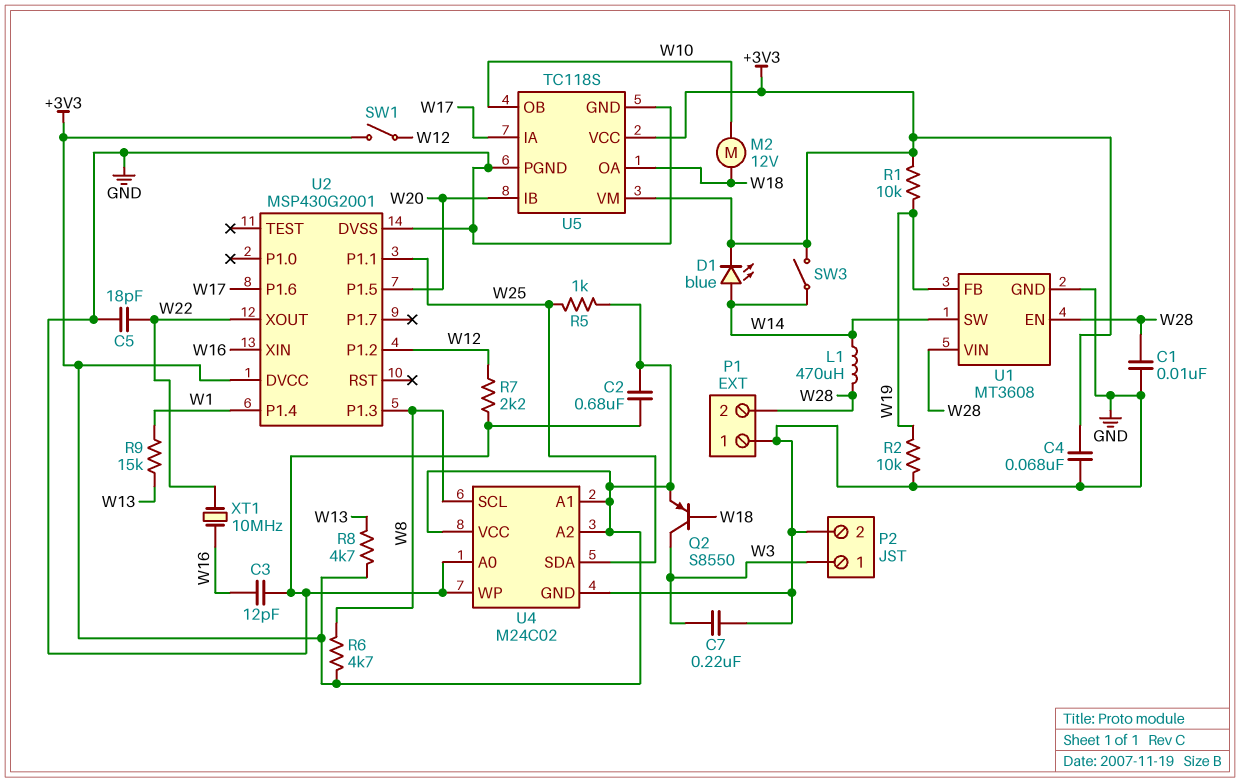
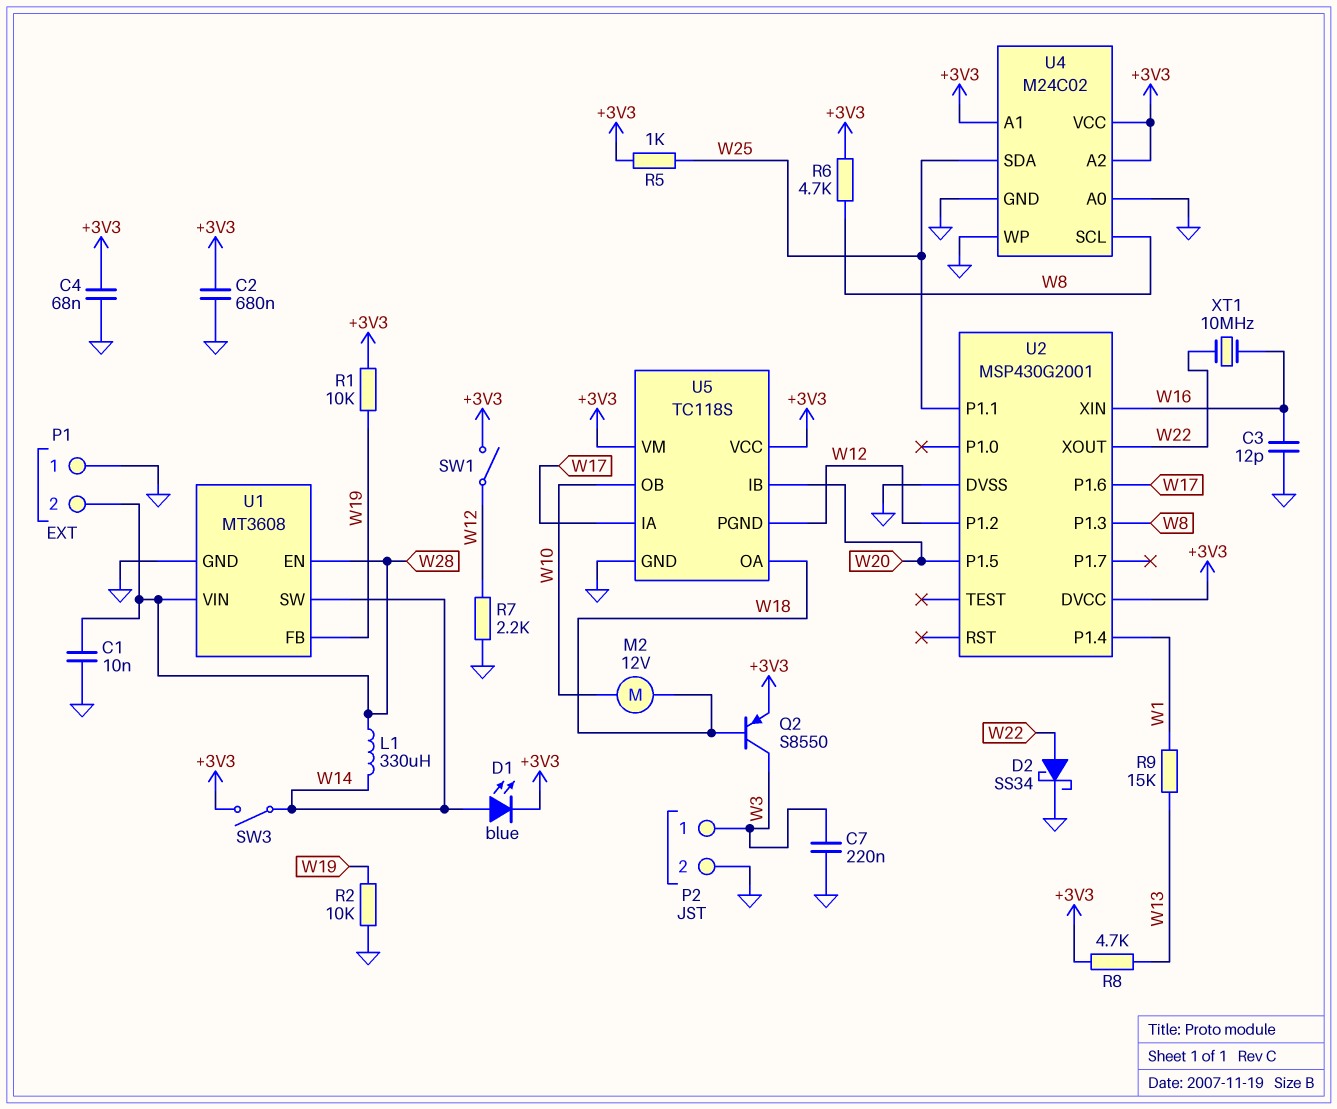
C5: 18pF (GND, W22) -> none
D2: none -> schottky SS34 (A W22, K GND)
L1: 470uH (W14, W28) -> 330uH (W14, W28)
U5 pin PGND: GND -> W12

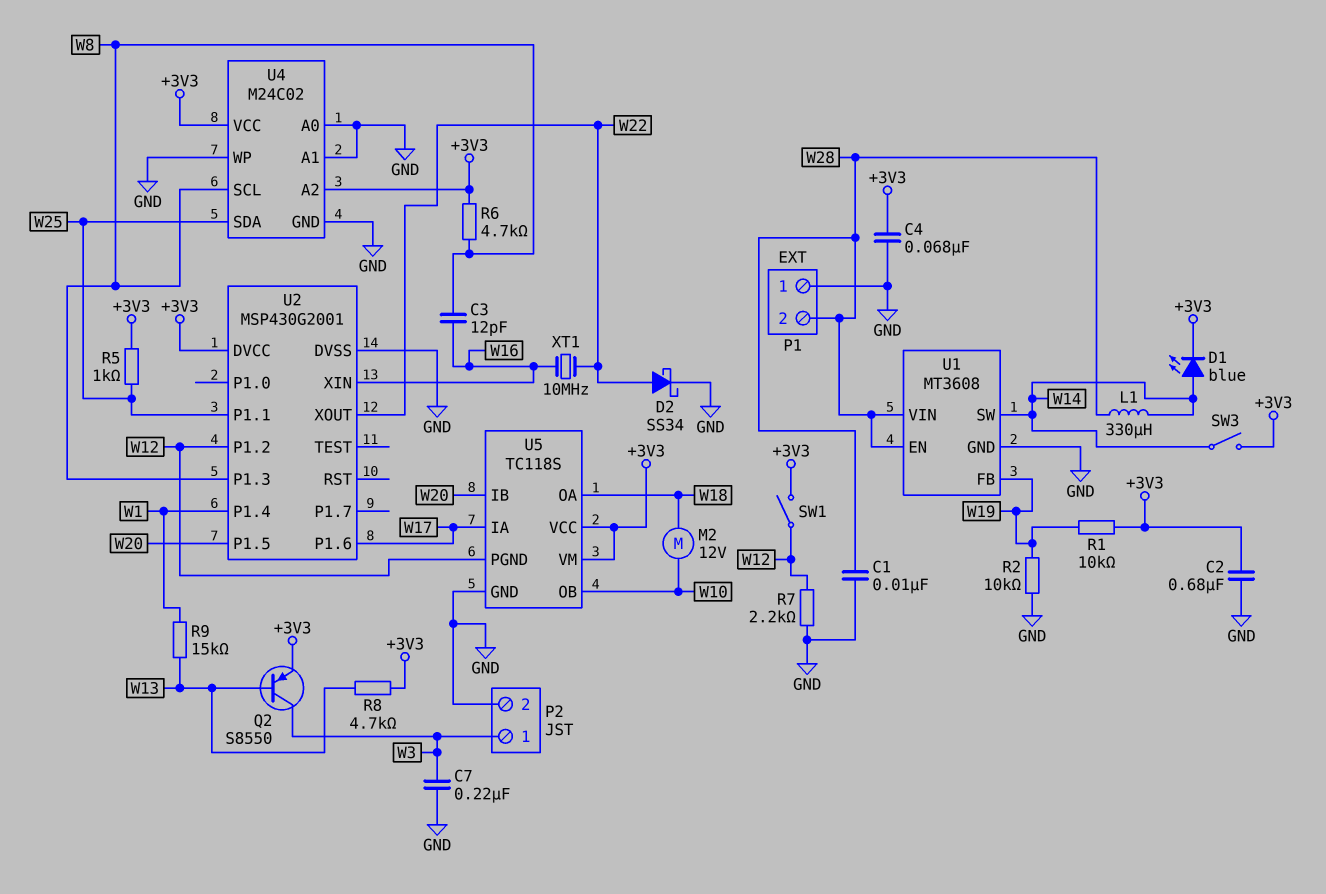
C3: 12pF (GND, W16) -> 12pF (W8, W16)
Q2: PNP S8550 (B W18, C W3, E +3V3) -> PNP S8550 (B W13, C W3, E +3V3)
U4 pin A1: +3V3 -> GND

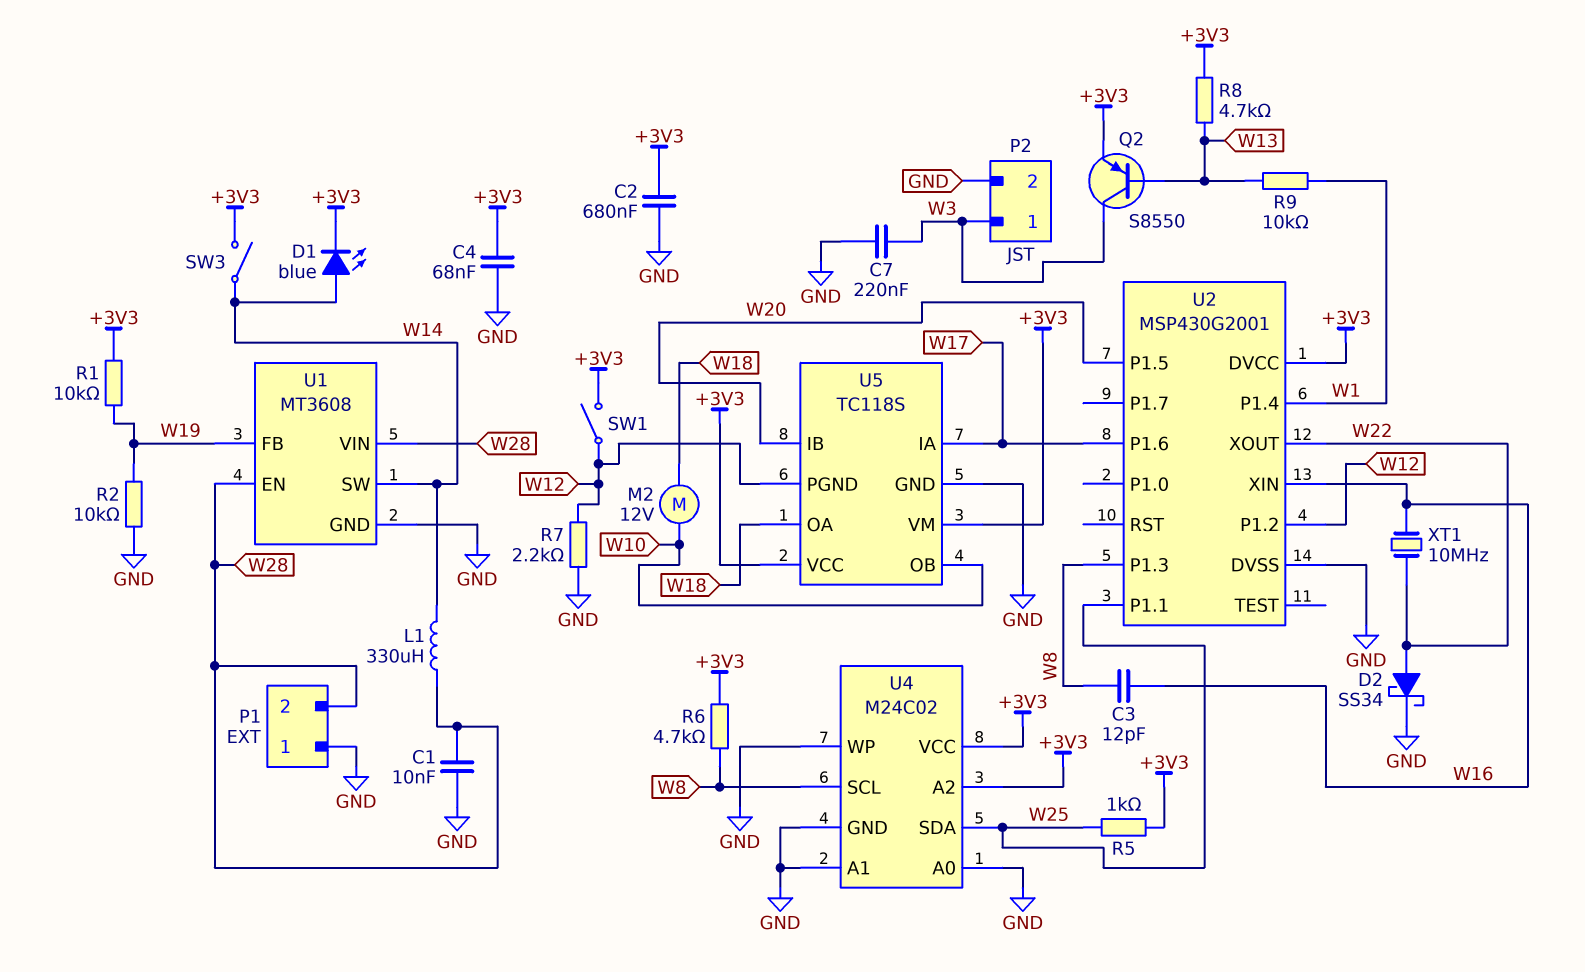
R9: 15k (W1, W13) -> 10k (W1, W13)

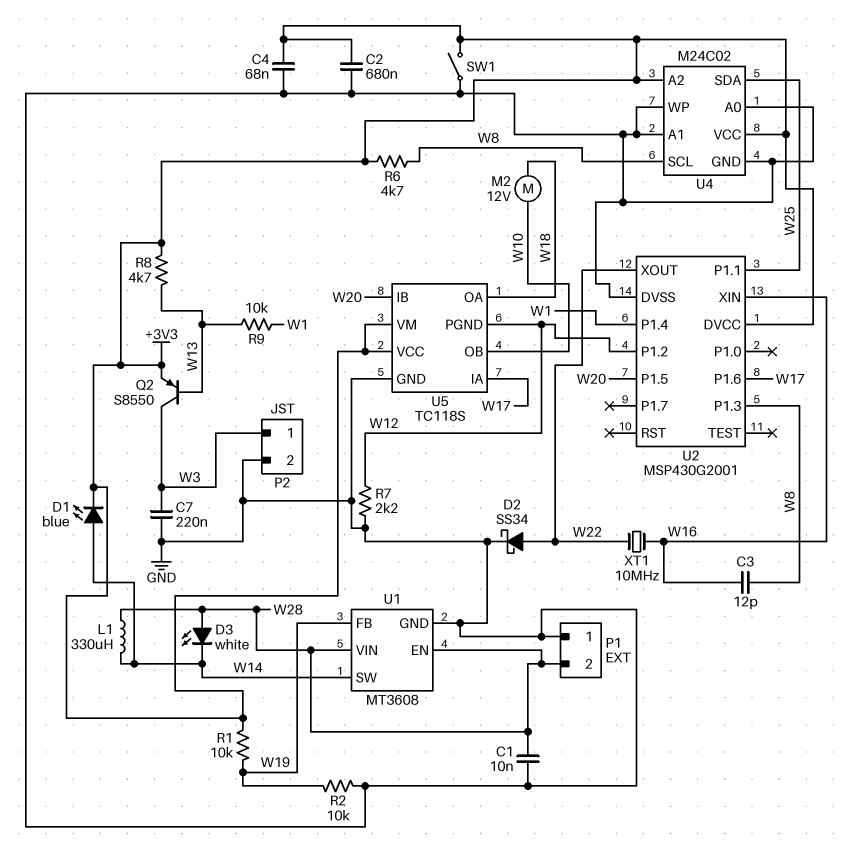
D3: none -> LED white (A W28, K W14)
R5: 1k (+3V3, W25) -> none
SW1: switch (+3V3, W12) -> switch (+3V3, GND)
SW3: switch (+3V3, W14) -> none

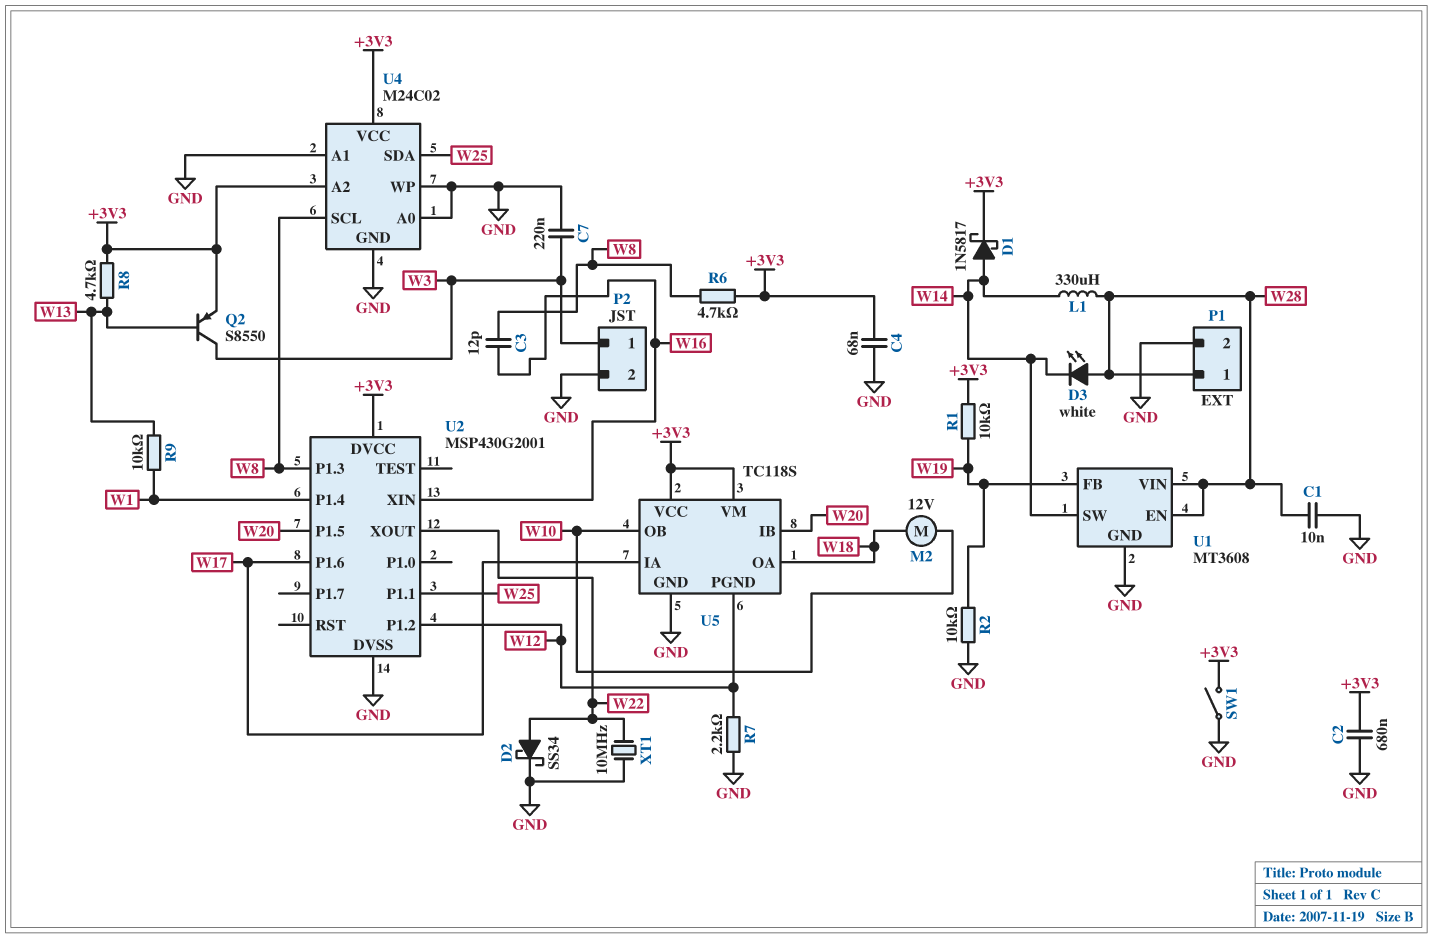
D1: LED blue (A W14, K +3V3) -> schottky 1N5817 (A W14, K +3V3)
P1 pin 1: GND -> W28
P1 pin 2: W28 -> GND
XT1: 10MHz (W16, W22) -> 10MHz (GND, W22)

